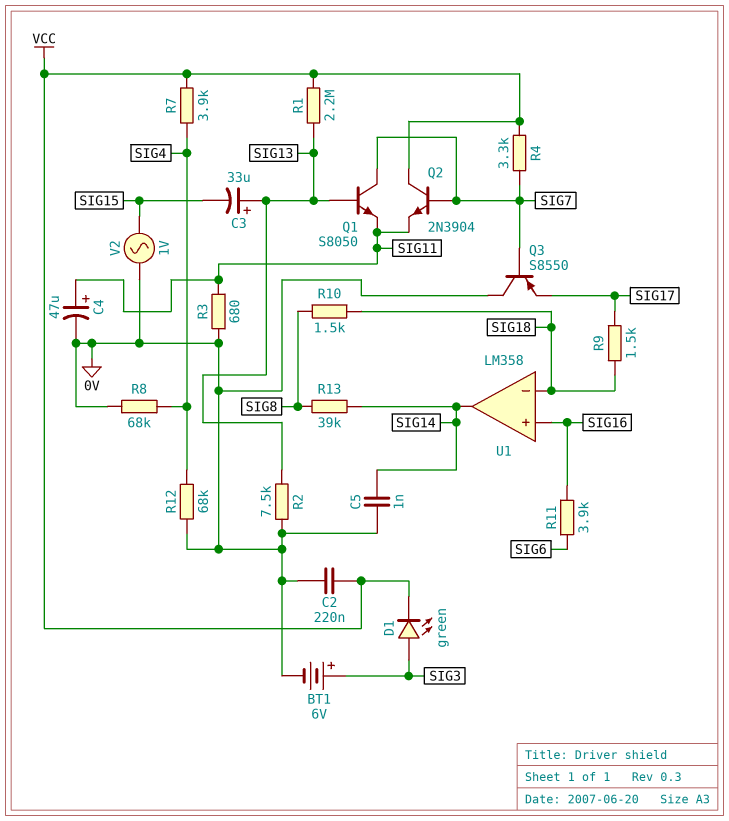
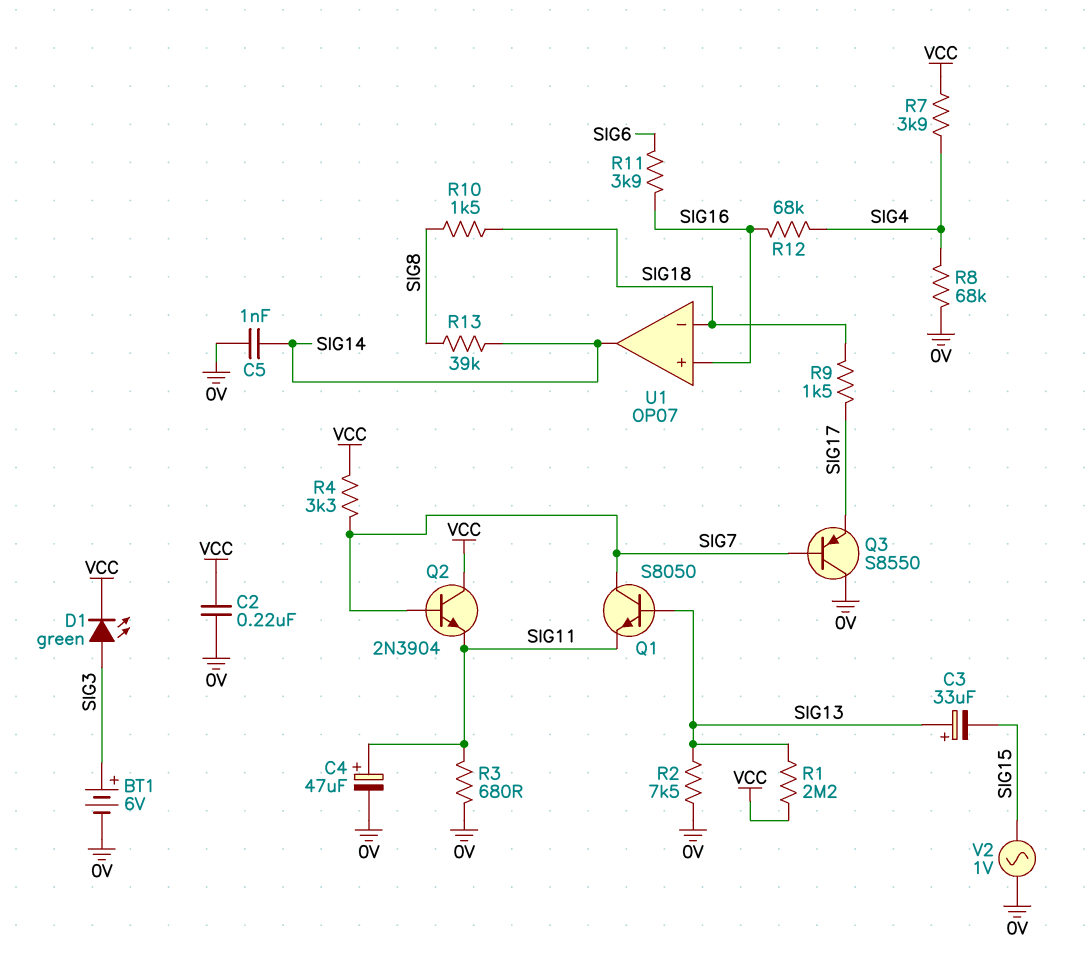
R12: 68k (0V, SIG4) -> 68k (SIG4, SIG16)
U1: LM358 -> OP07

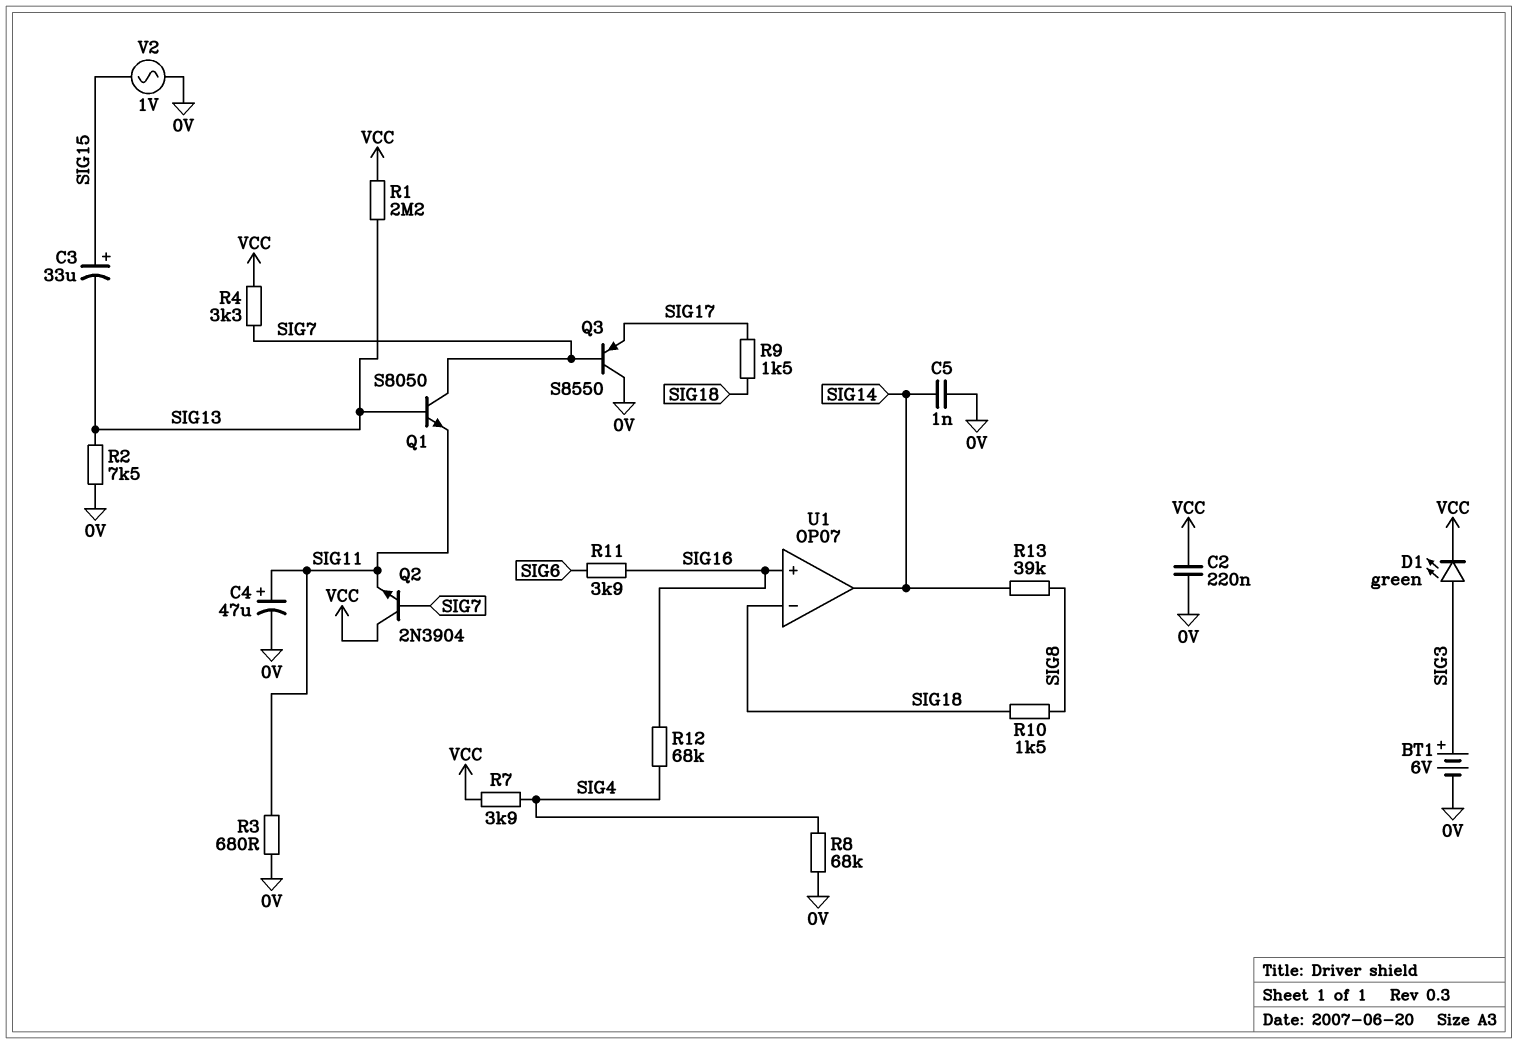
C3: 33uF (plus SIG13, minus SIG15) -> 33uF (plus SIG15, minus SIG13)

